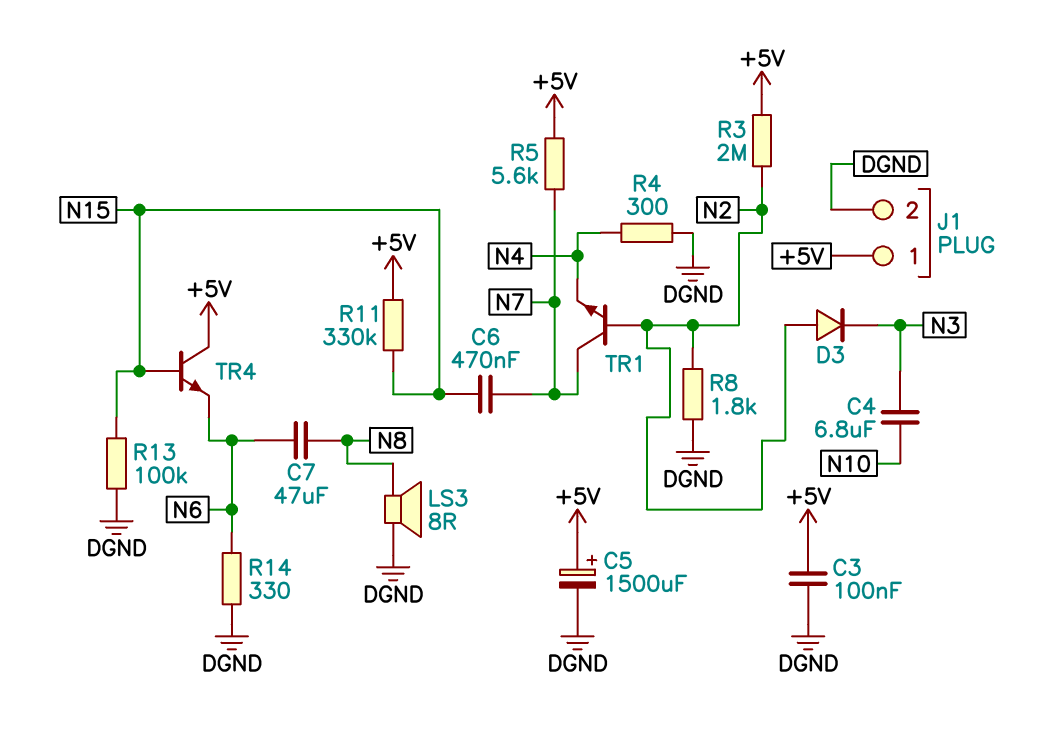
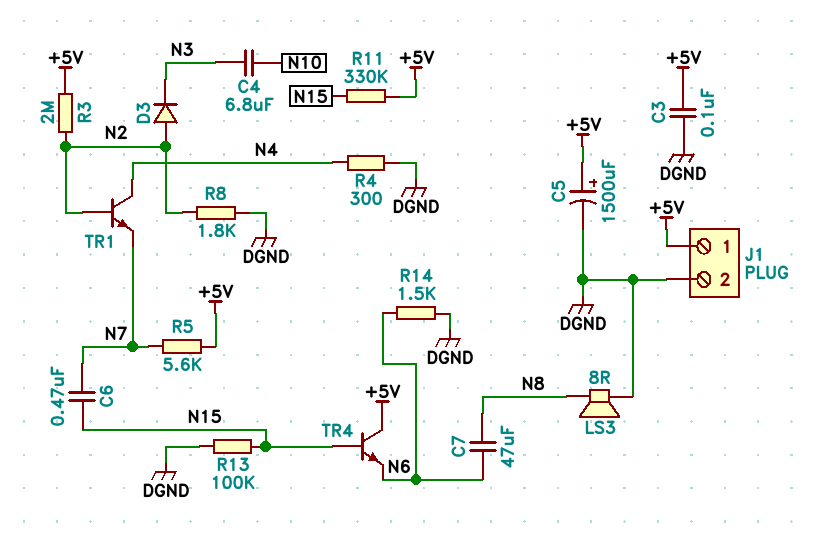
R14: 330 (DGND, N6) -> 1.5k (DGND, N6)
TR1: NPN (B N2, C N7, E N4) -> NPN (B N2, C N4, E N7)

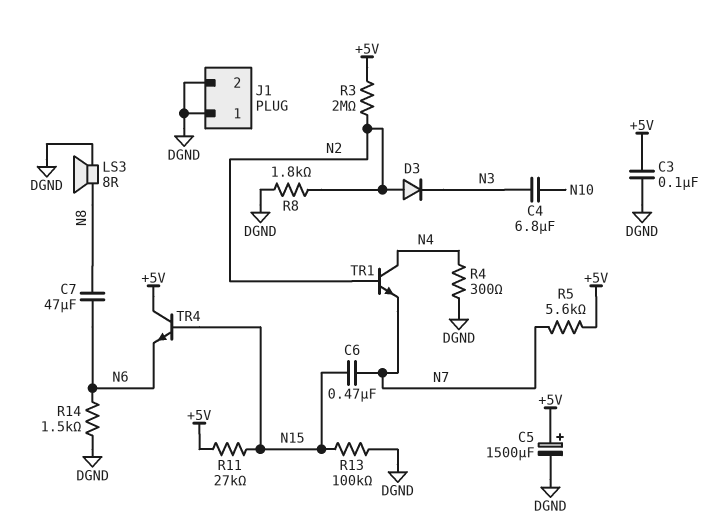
J1 pin 1: +5V -> DGND
R11: 330k (+5V, N15) -> 27k (+5V, N15)

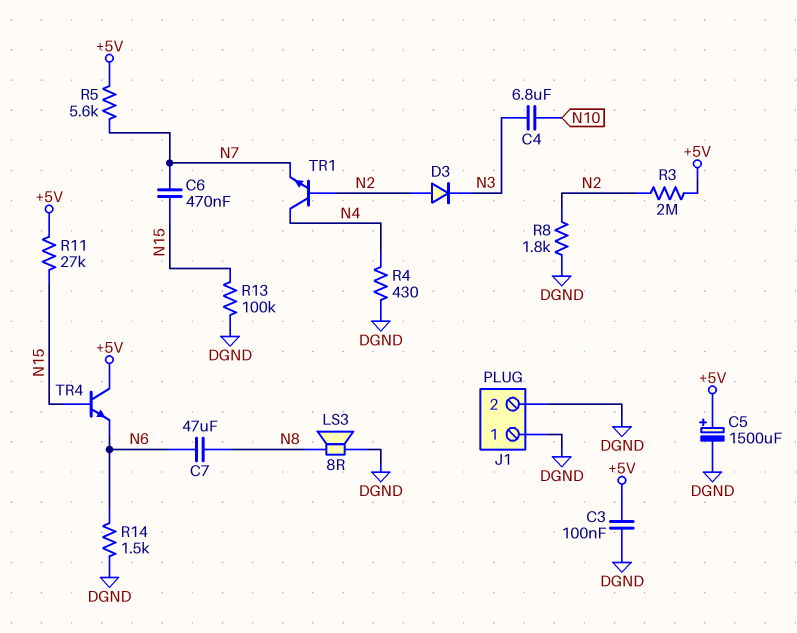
R4: 300 (DGND, N4) -> 430 (DGND, N4)

